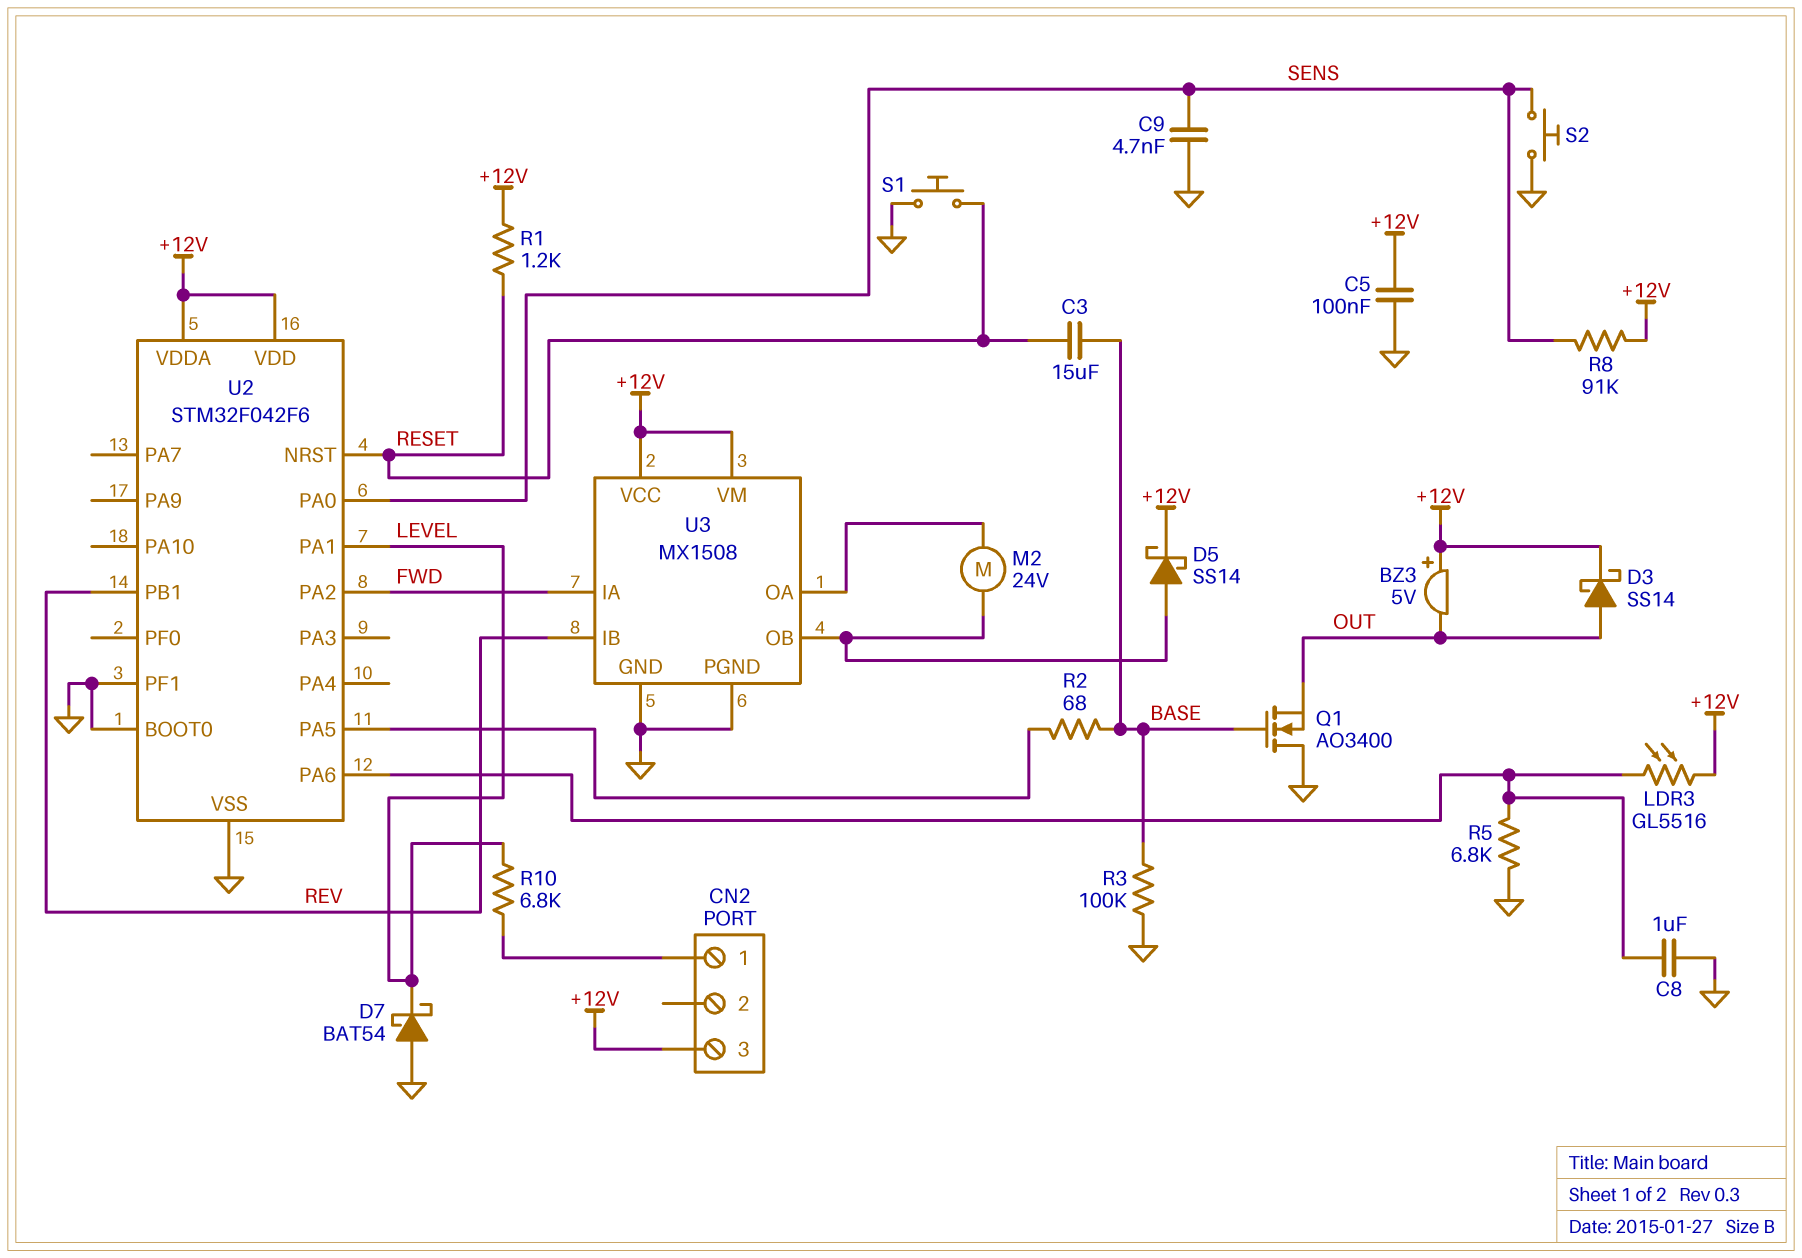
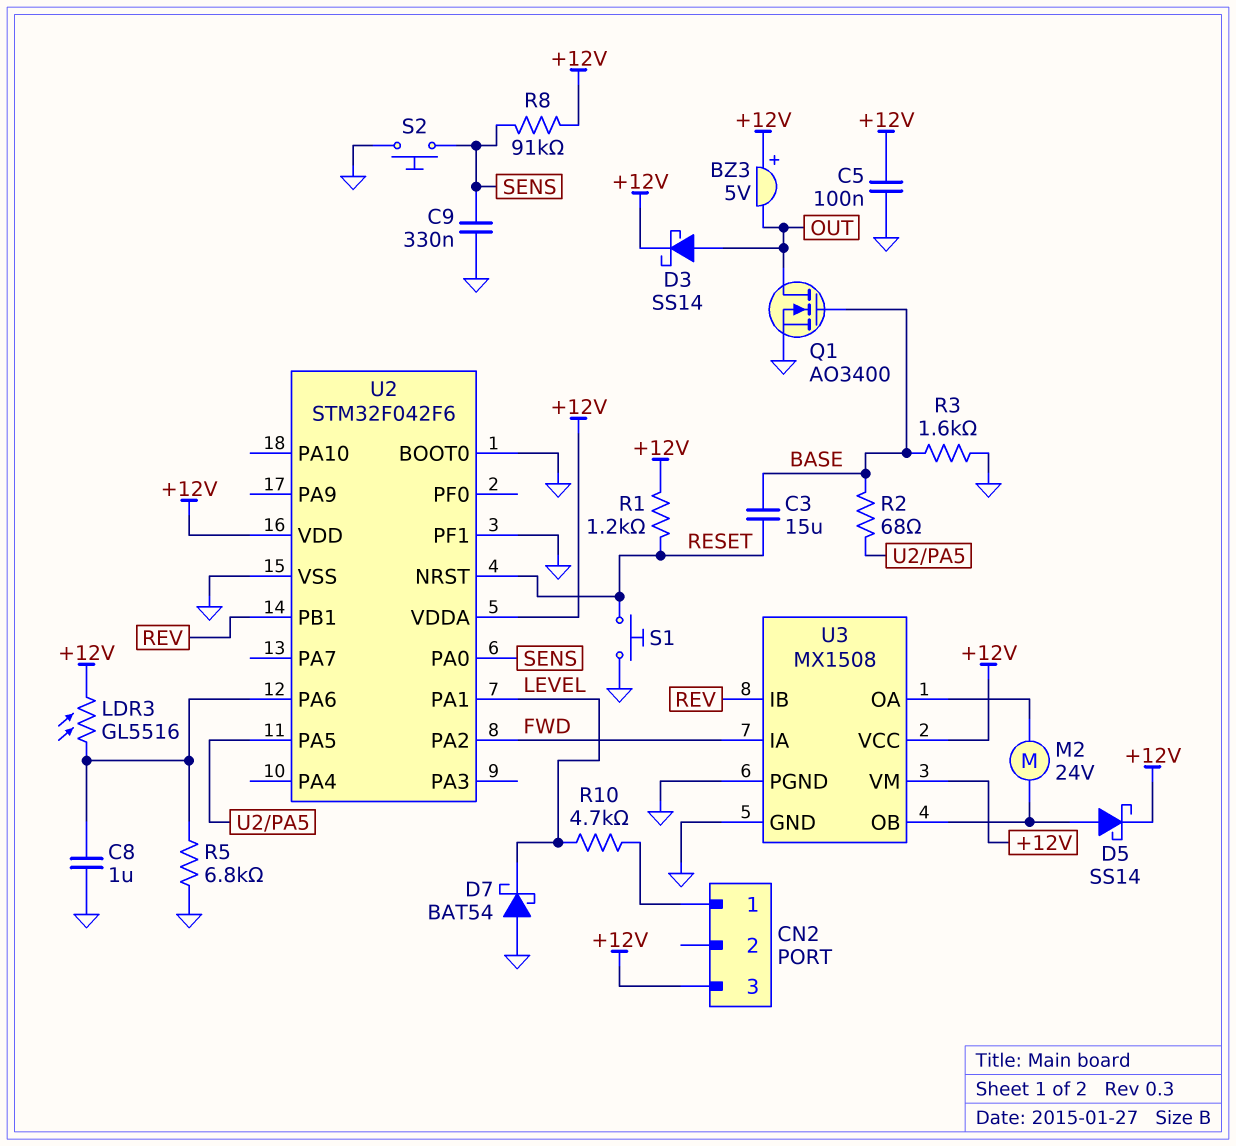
C9: 4.7nF (GND, SENS) -> 330nF (GND, SENS)
Q1: NMOS AO3400 (G BASE, D GND, S OUT) -> NMOS AO3400 (G BASE, D OUT, S GND)
R3: 100k (BASE, GND) -> 1.6k (BASE, GND)
R10: 6.8k (CN2/1, LEVEL) -> 4.7k (CN2/1, LEVEL)

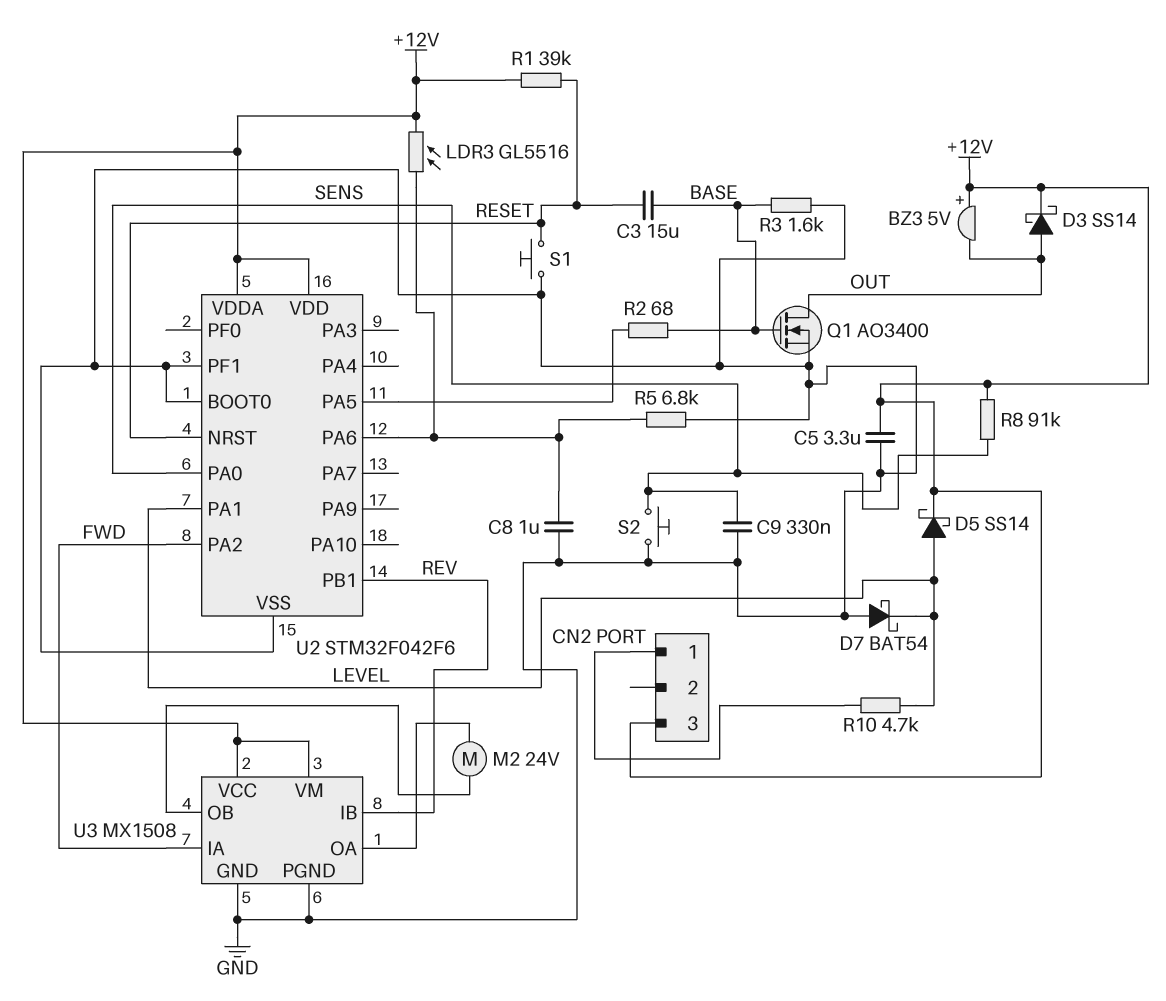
C5: 100nF (+12V, GND) -> 3.3uF (+12V, GND)
D5: schottky SS14 (A U3/OB, K +12V) -> schottky SS14 (A LEVEL, K +12V)
R1: 1.2k (+12V, RESET) -> 39k (+12V, RESET)

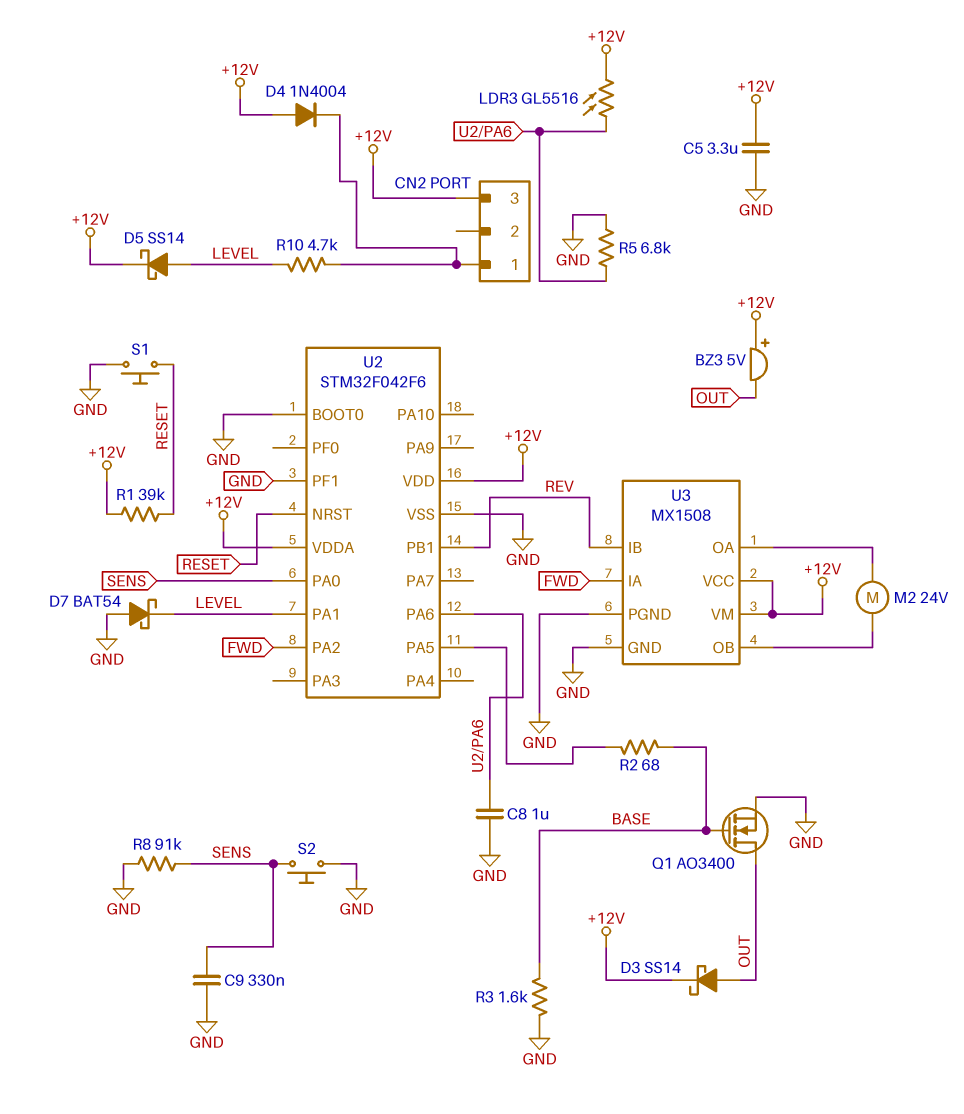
C3: 15uF (BASE, RESET) -> none
D4: none -> diode 1N4004 (A +12V, K CN2/1)
R8: 91k (+12V, SENS) -> 91k (GND, SENS)

